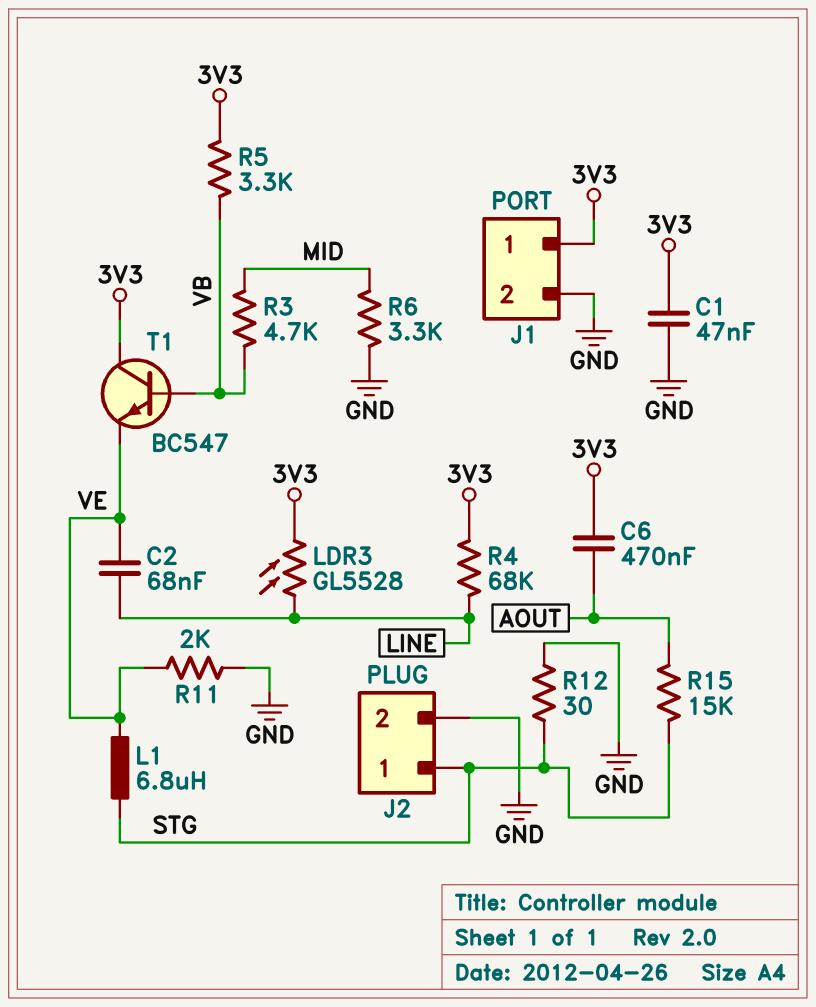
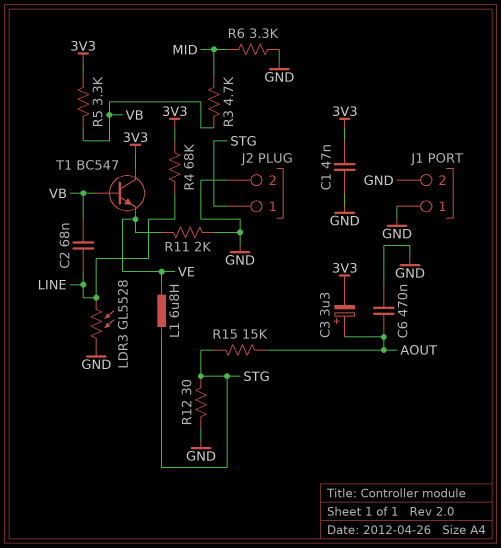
C2: 68nF (LINE, VE) -> 68nF (LINE, VB)
C3: none -> 3.3uF (plus AOUT, minus 3V3)
C6: 470nF (3V3, AOUT) -> 470nF (AOUT, GND)
J1 pin 1: 3V3 -> GND
LDR3: GL5528 (3V3, LINE) -> GL5528 (GND, LINE)

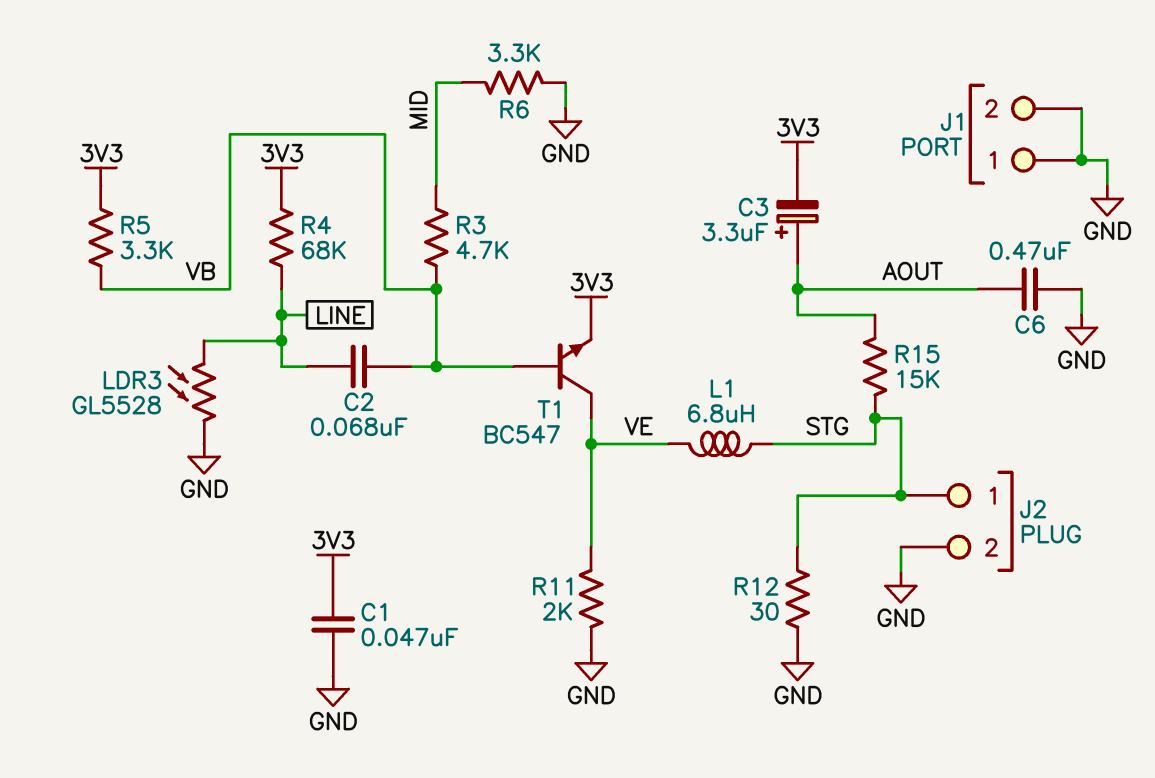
T1: NPN BC547 (B VB, C 3V3, E VE) -> NPN BC547 (B VB, C VE, E 3V3)

